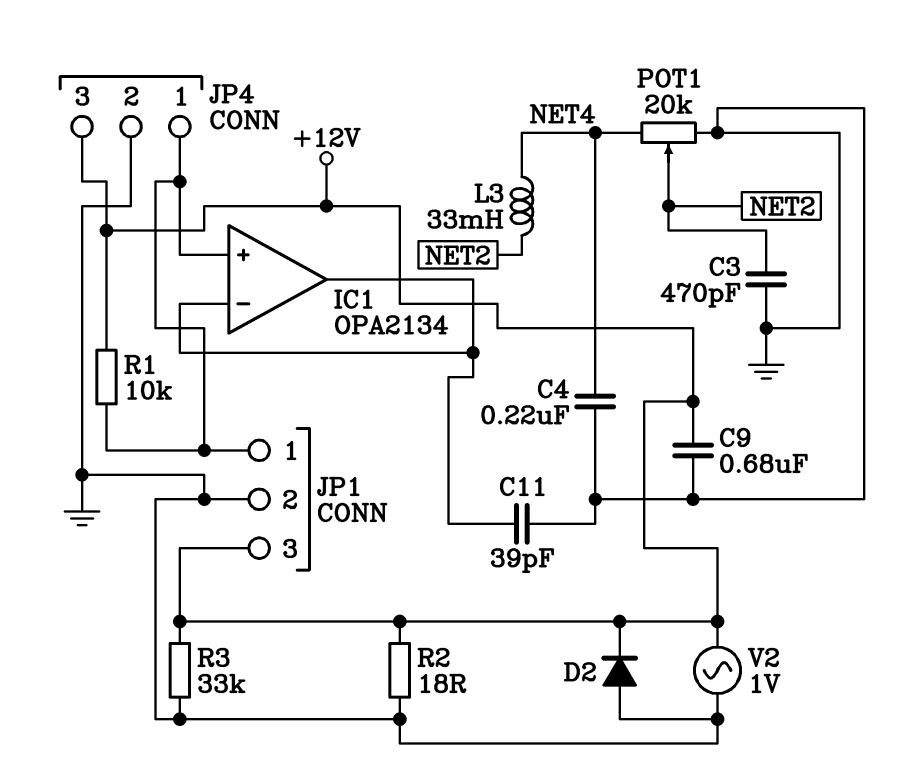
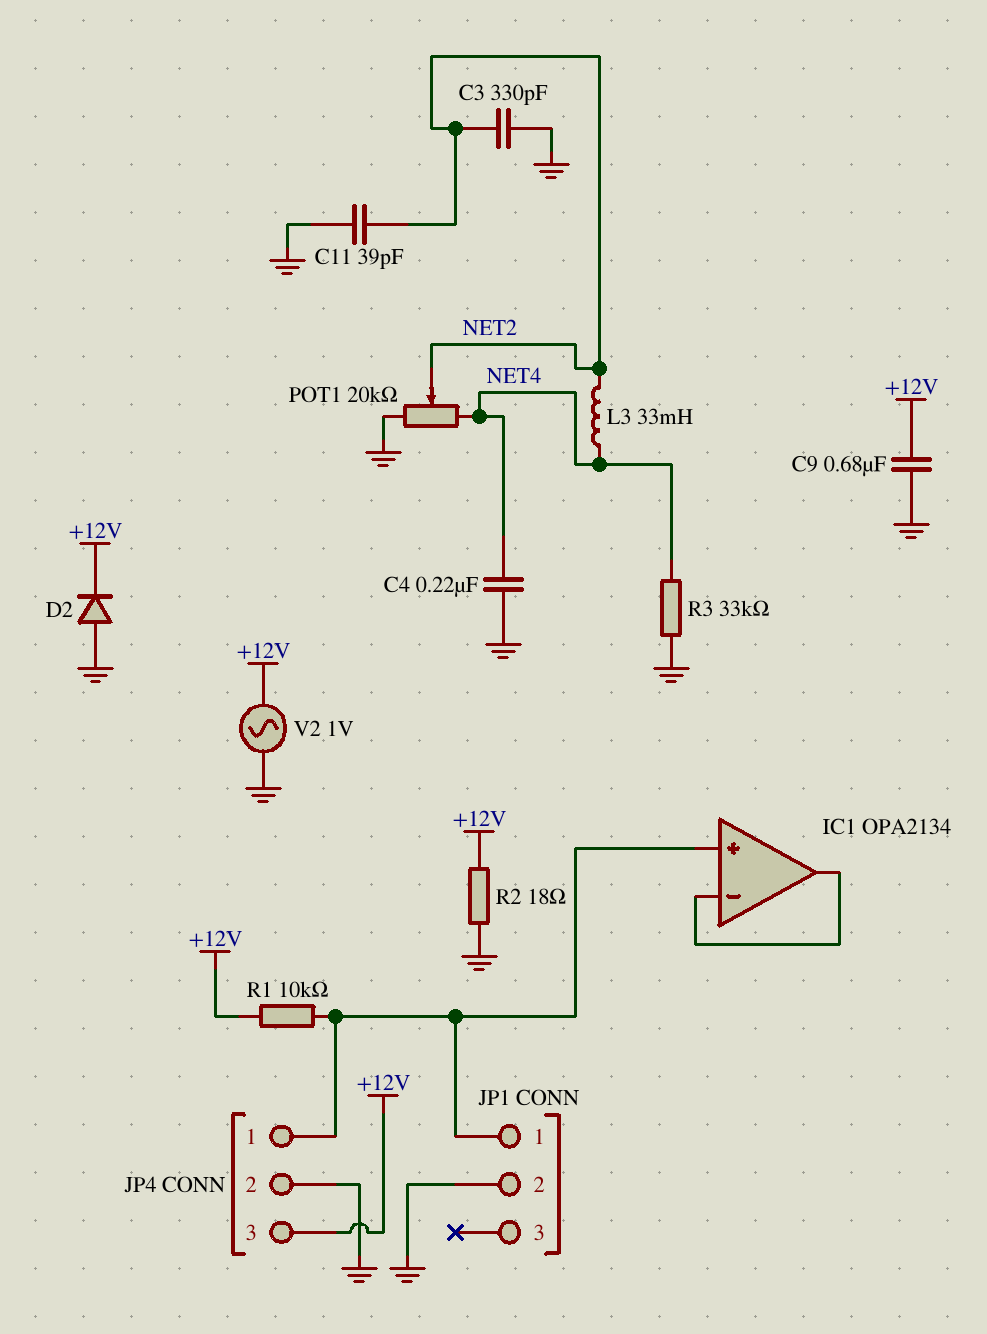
C3: 470pF (GND, NET2) -> 330pF (GND, NET2)
C11: 39pF (GND, IC1/in-) -> 39pF (GND, NET2)
JP1 pin 3: +12V -> none
R3: 33k (+12V, GND) -> 33k (GND, NET4)

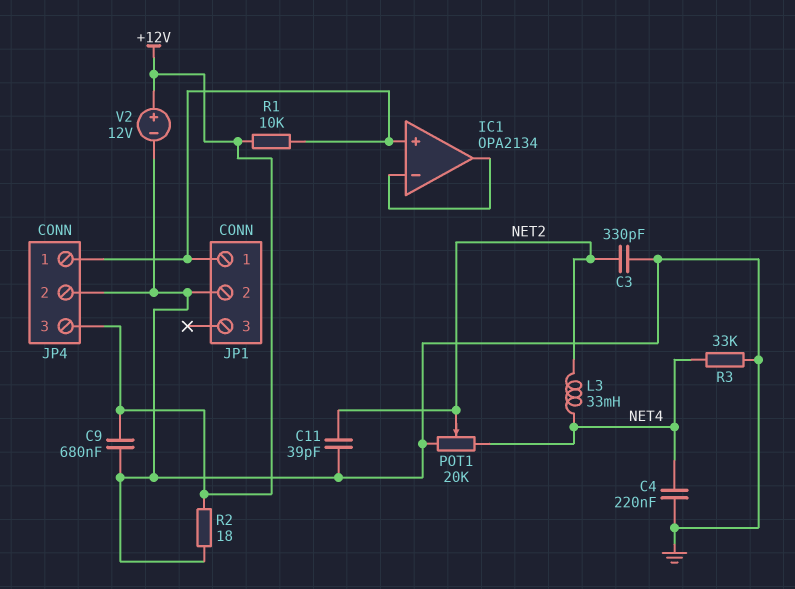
D2: diode (A GND, K +12V) -> none
V2: AC 1V (+12V, GND) -> 12V (plus +12V, minus GND)

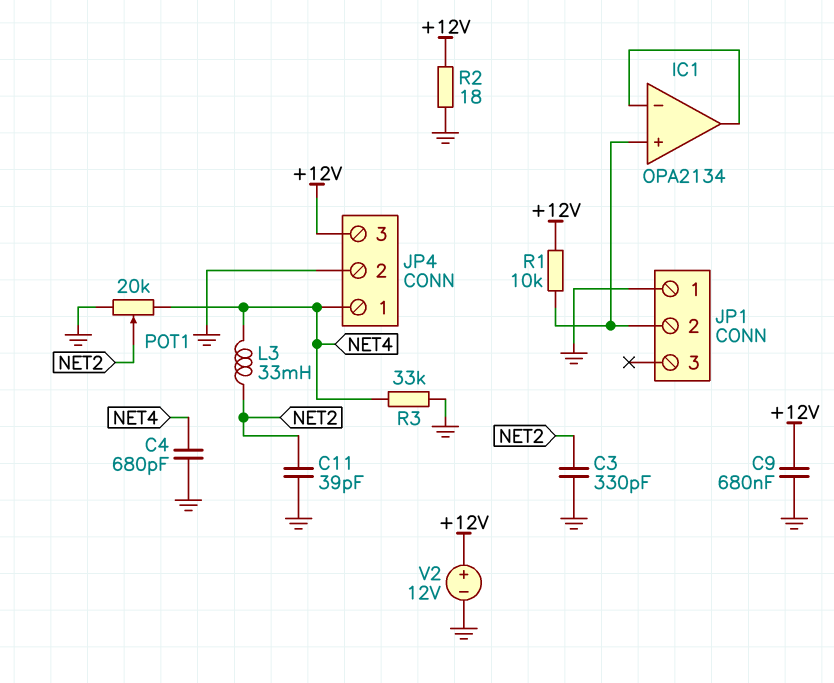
C4: 220nF (GND, NET4) -> 680pF (GND, NET4)
JP1 pin 1: IC1/in+ -> GND
JP1 pin 2: GND -> IC1/in+
JP4 pin 1: IC1/in+ -> NET4

